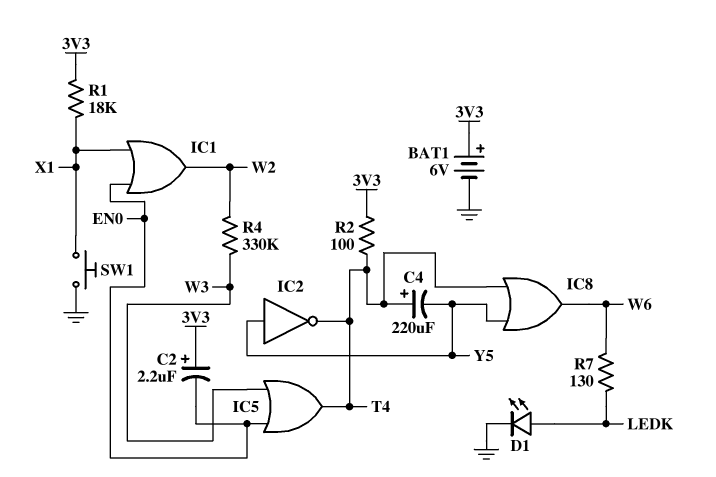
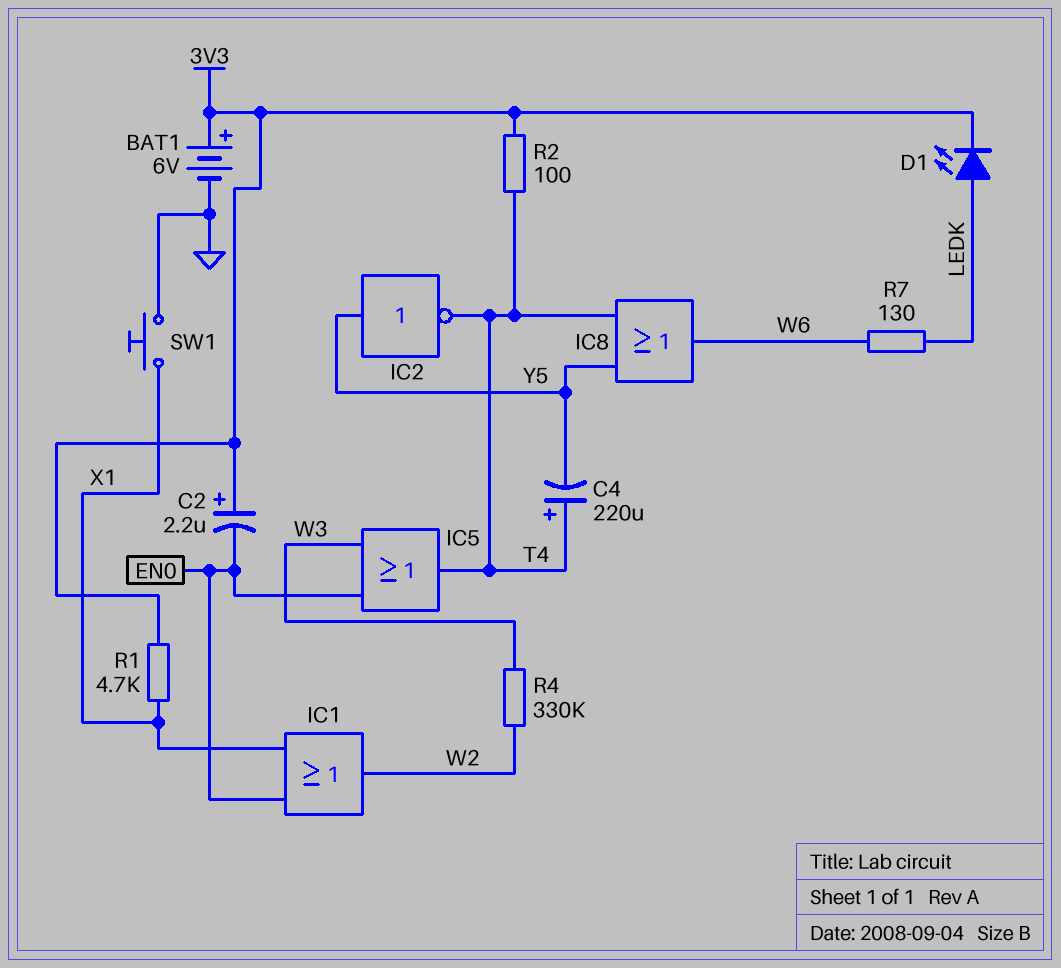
D1: LED (A LEDK, K GND) -> LED (A LEDK, K 3V3)
R1: 18k (3V3, X1) -> 4.7k (3V3, X1)

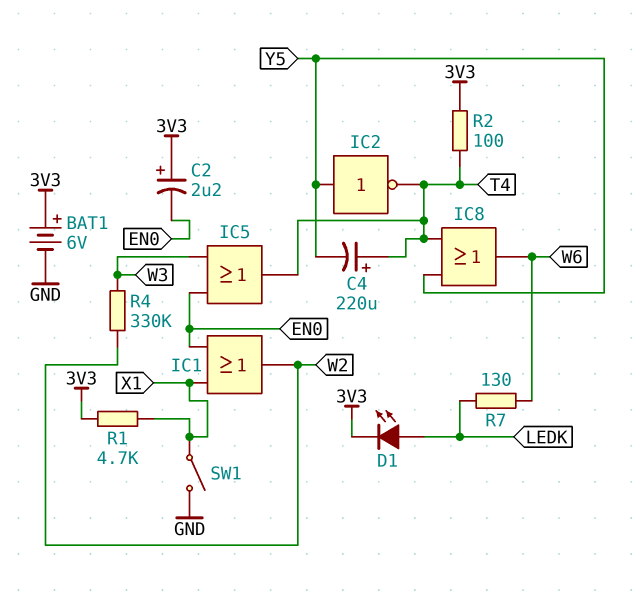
SW1: button (GND, X1) -> switch (GND, X1)

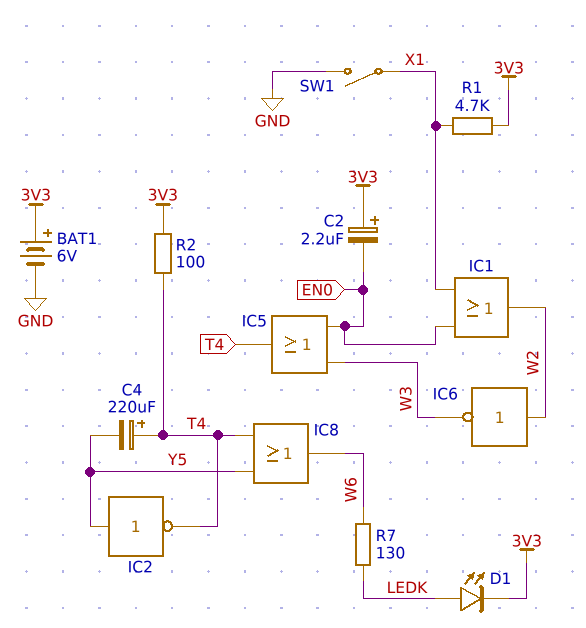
IC6: none -> NOT (in W2, out W3)
R4: 330k (W2, W3) -> none

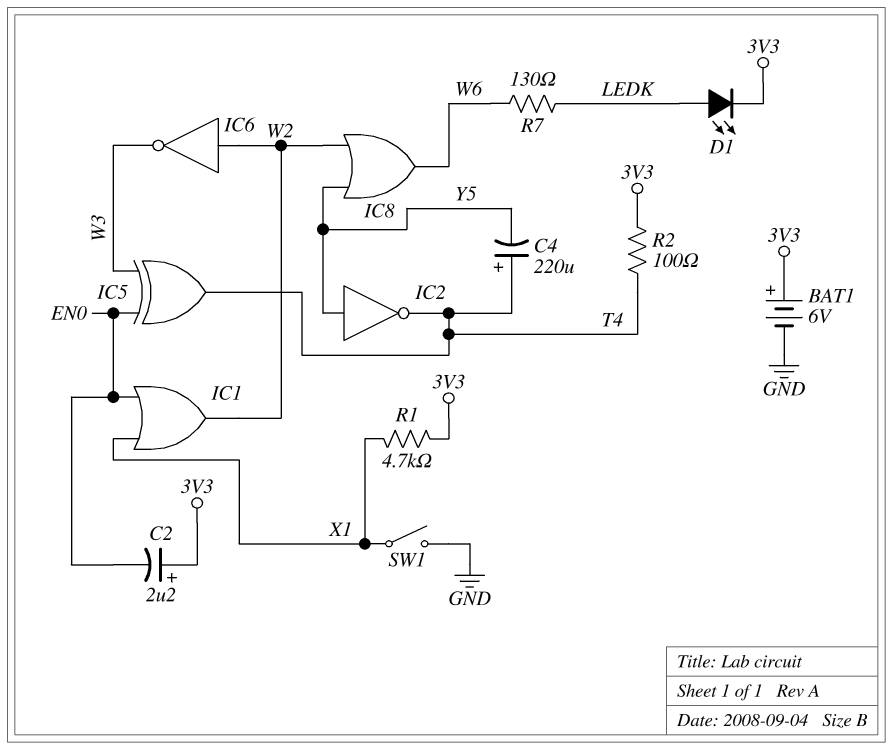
IC5: OR (in EN0, in W3, out T4) -> XOR (in EN0, in W3, out T4)
IC8: OR (in T4, in Y5, out W6) -> OR (in W2, in Y5, out W6)

